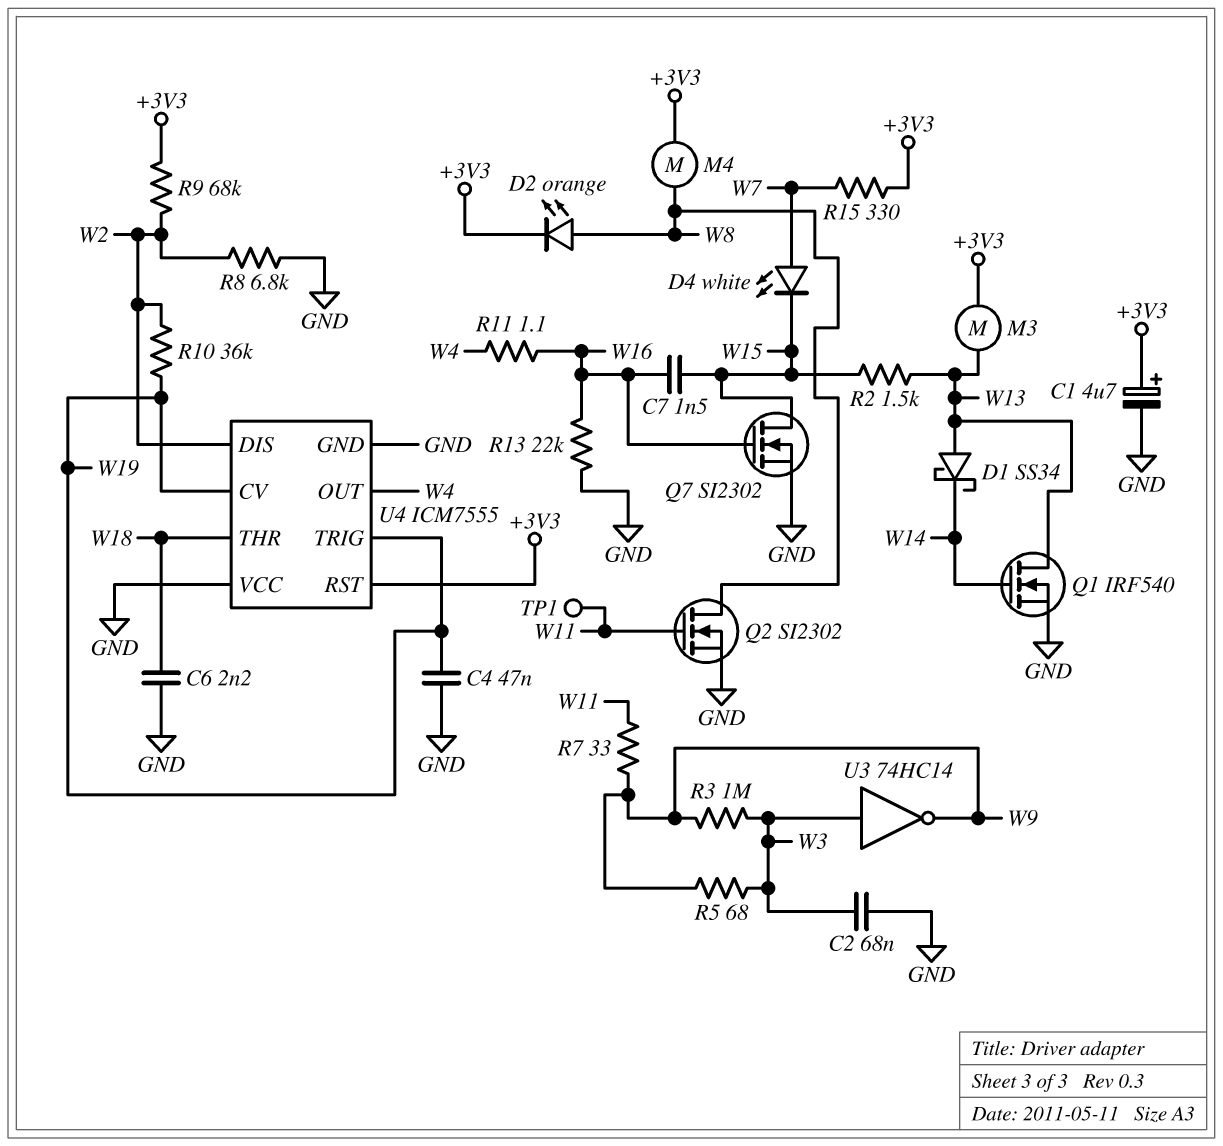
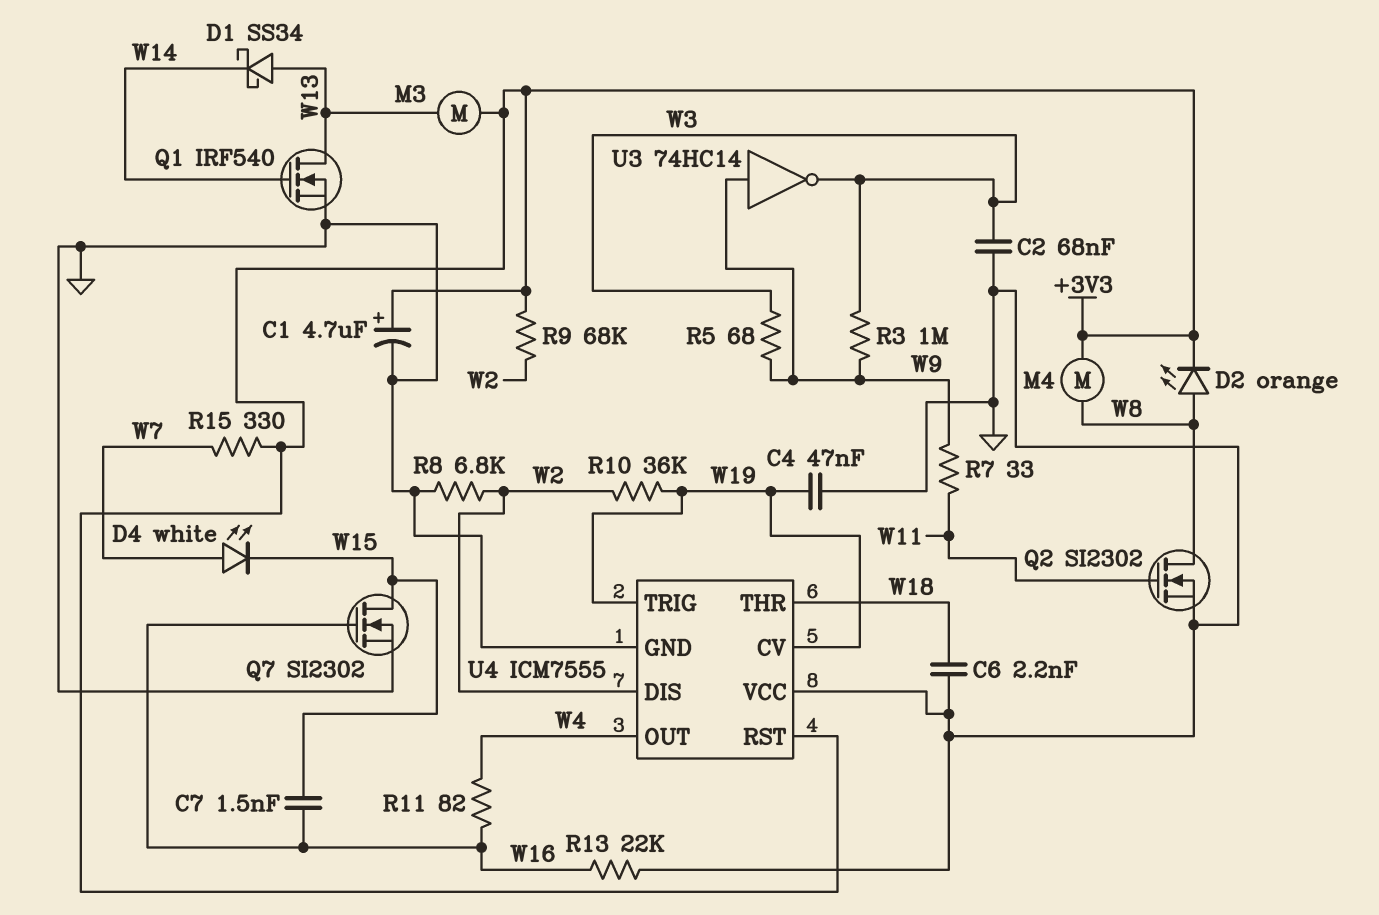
R2: 1.5k (W13, W15) -> none
R11: 1.1 (W4, W16) -> 82 (W4, W16)
TP1: test point (W11) -> none
U3: NOT 74HC14 (in W3, out W9) -> NOT 74HC14 (in W9, out W3)

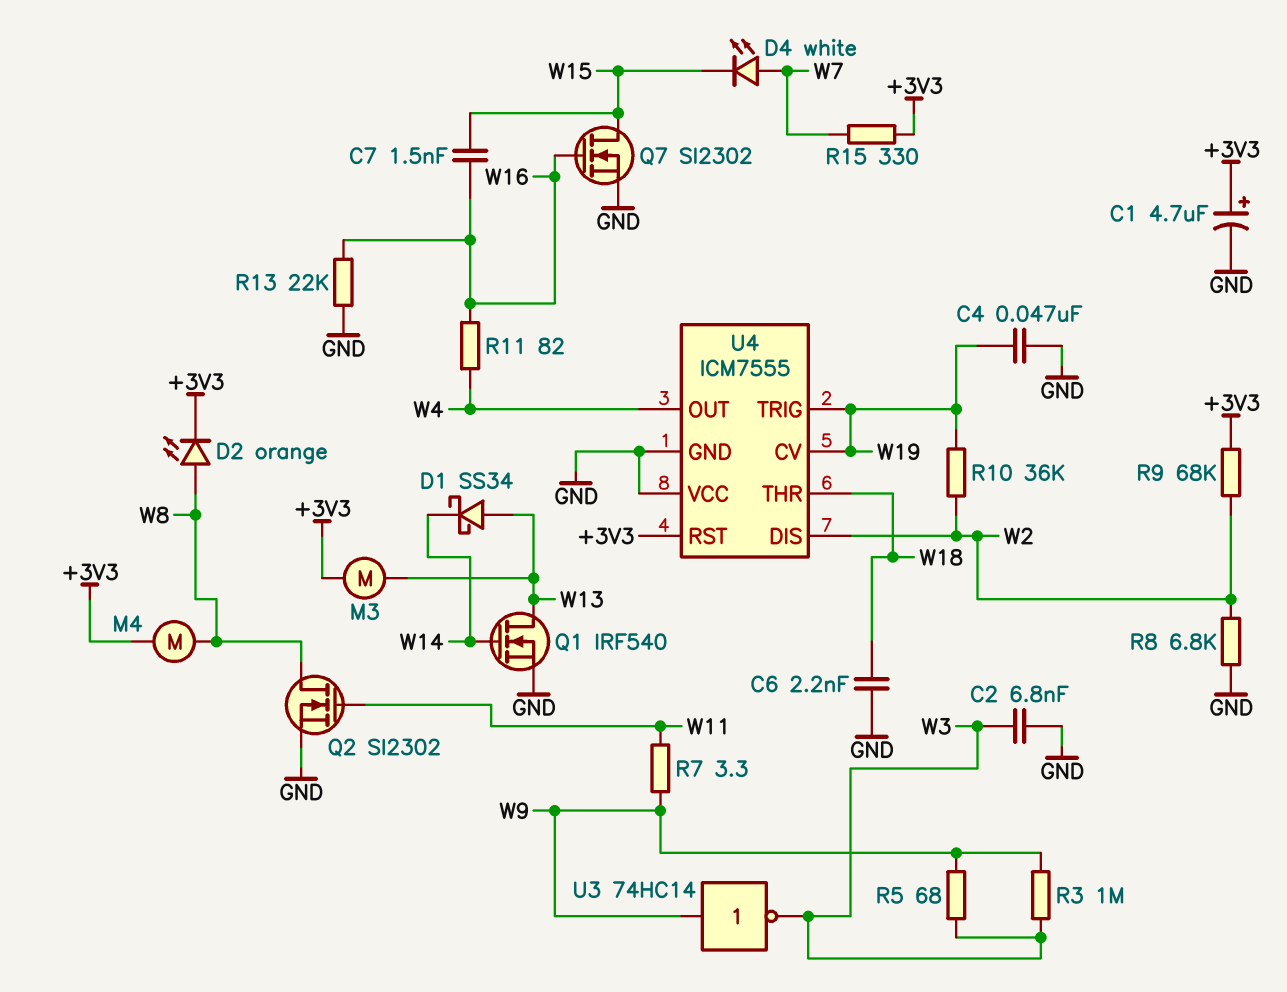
C2: 68nF (GND, W3) -> 6.8nF (GND, W3)
R7: 33 (W9, W11) -> 3.3 (W9, W11)

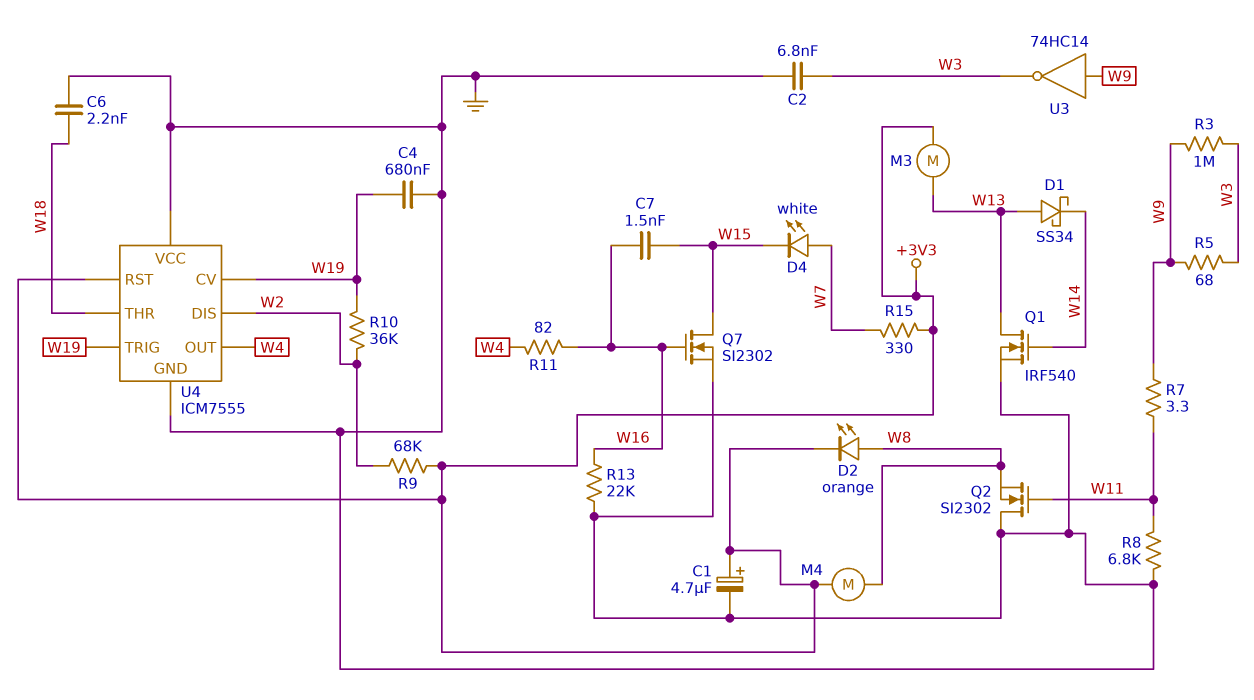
C4: 47nF (GND, W19) -> 680nF (GND, W19)
Q2: NMOS SI2302 (G W11, D W8, S GND) -> NMOS SI2302 (G W11, D GND, S W8)
R8: 6.8k (GND, W2) -> 6.8k (GND, W11)

